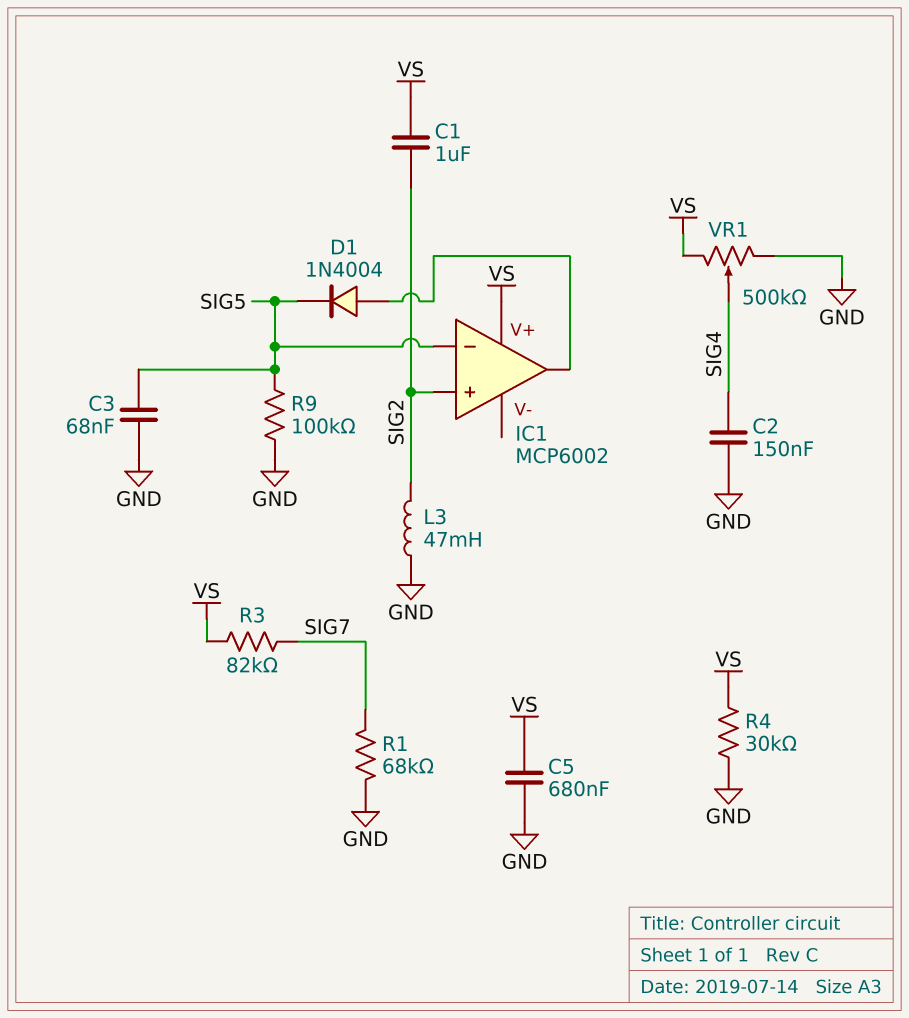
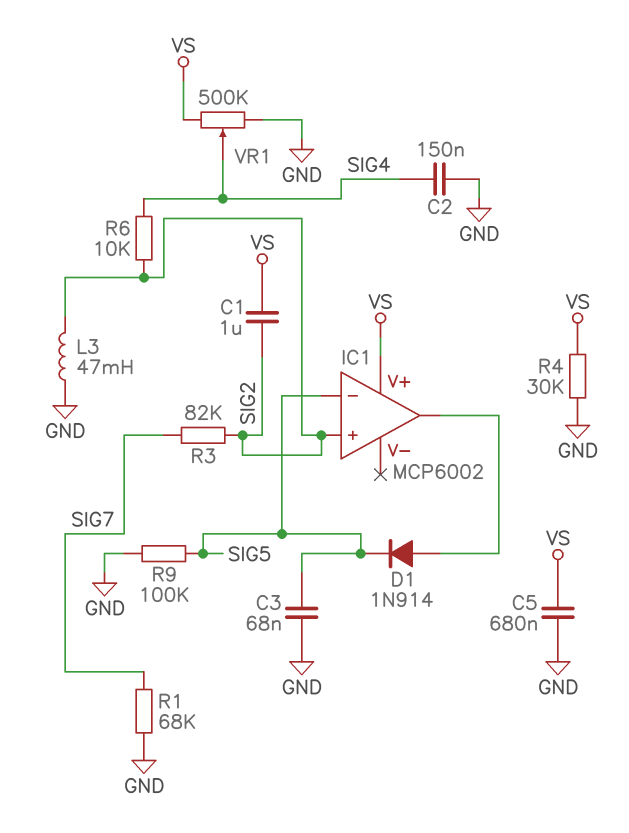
D1: diode 1N4004 (A IC1/out, K SIG5) -> diode 1N914 (A IC1/out, K SIG5)
R3: 82k (SIG7, VS) -> 82k (SIG2, SIG7)
R6: none -> 10k (SIG2, SIG4)

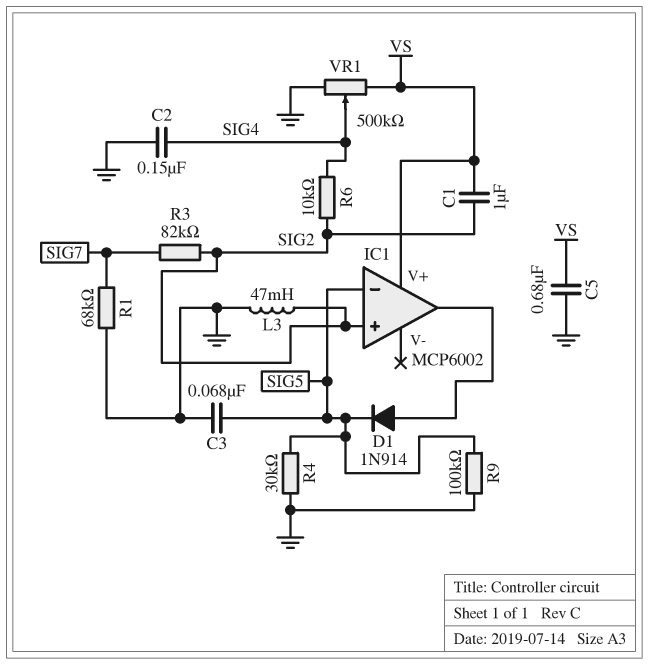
R4: 30k (GND, VS) -> 30k (GND, SIG5)

